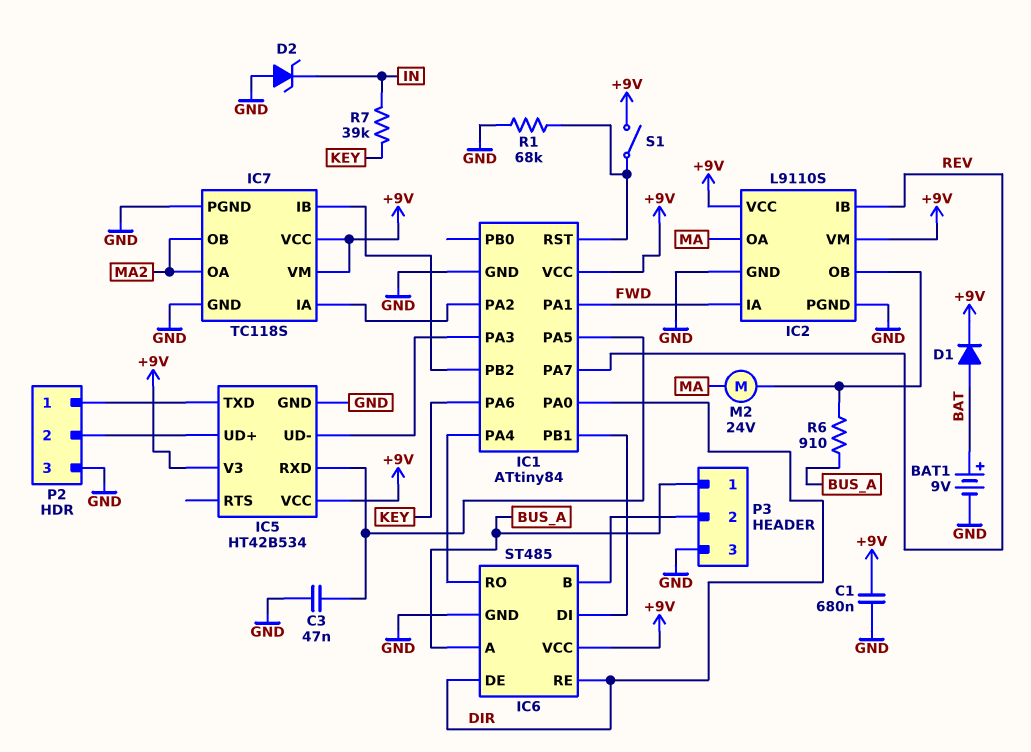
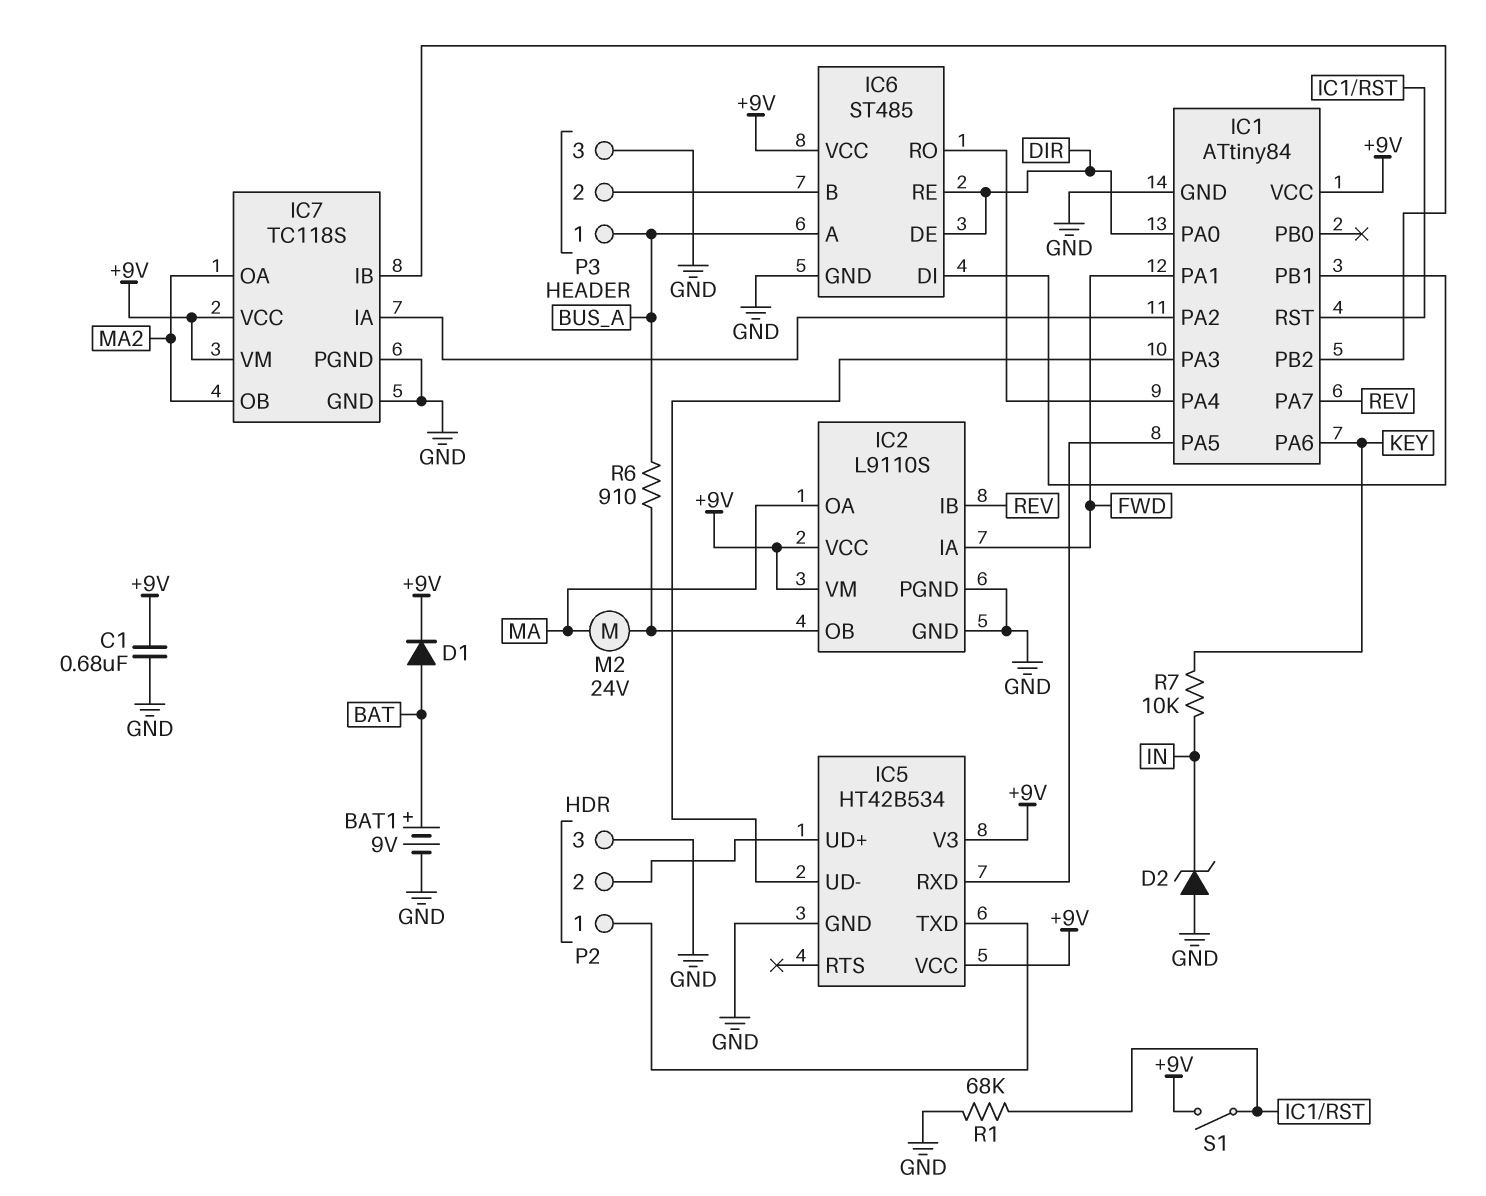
C3: 47nF (GND, IC1/PA5) -> none
R7: 39k (IN, KEY) -> 10k (IN, KEY)

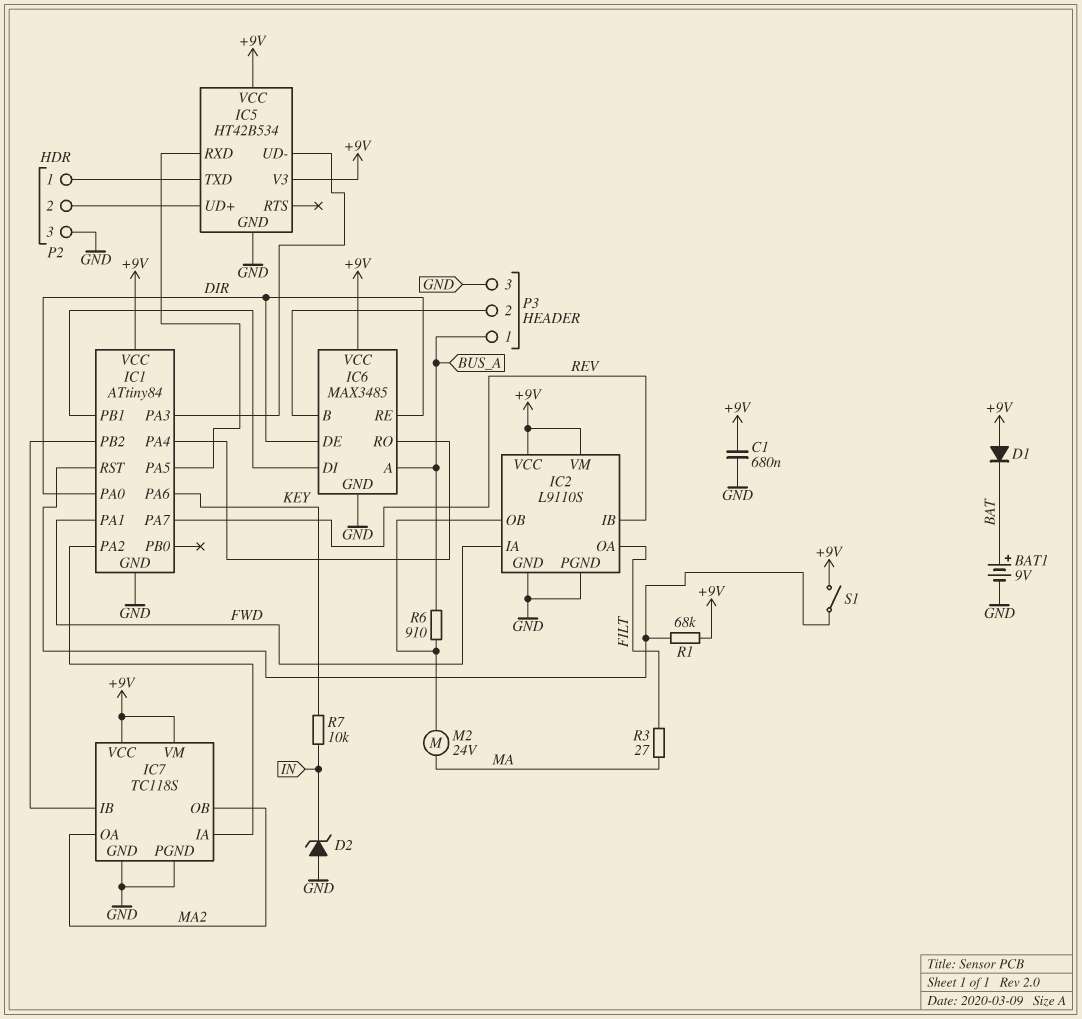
D1: diode (A BAT, K +9V) -> diode (A +9V, K BAT)
IC2 pin OA: MA -> FILT
IC6: ST485 -> MAX3485
R1: 68k (GND, IC1/RST) -> 68k (+9V, IC1/RST)
R3: none -> 27 (FILT, MA)

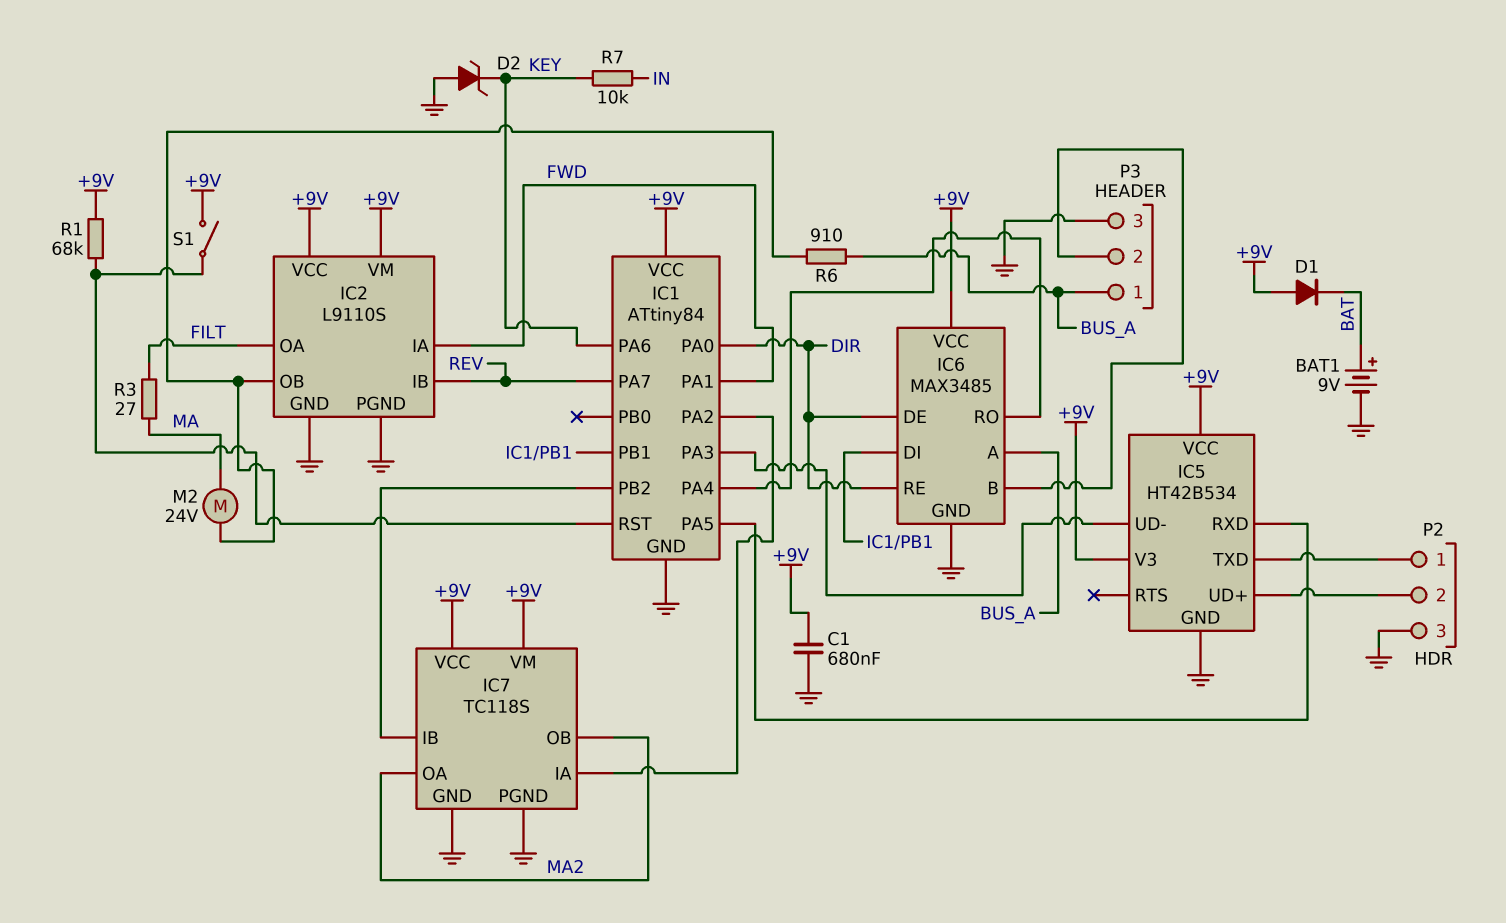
D2: zener (A GND, K IN) -> zener (A GND, K KEY)

